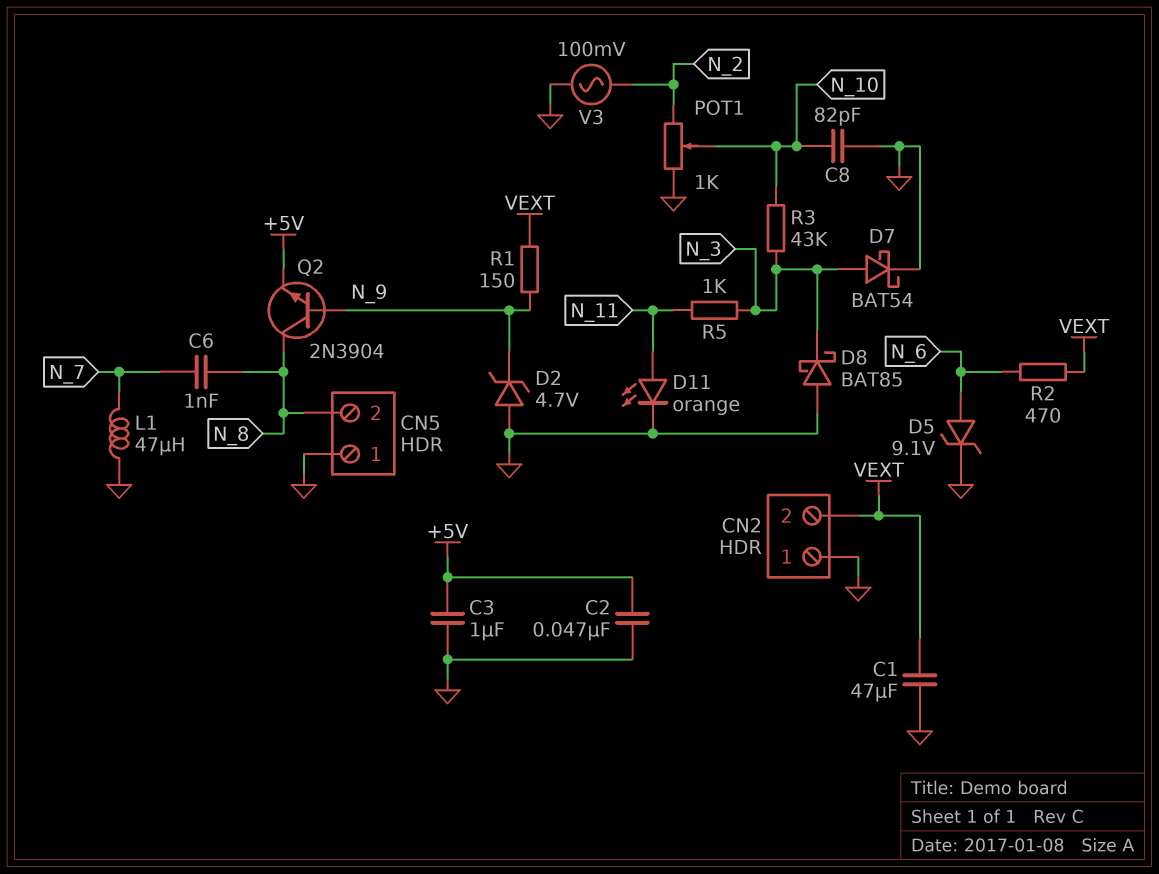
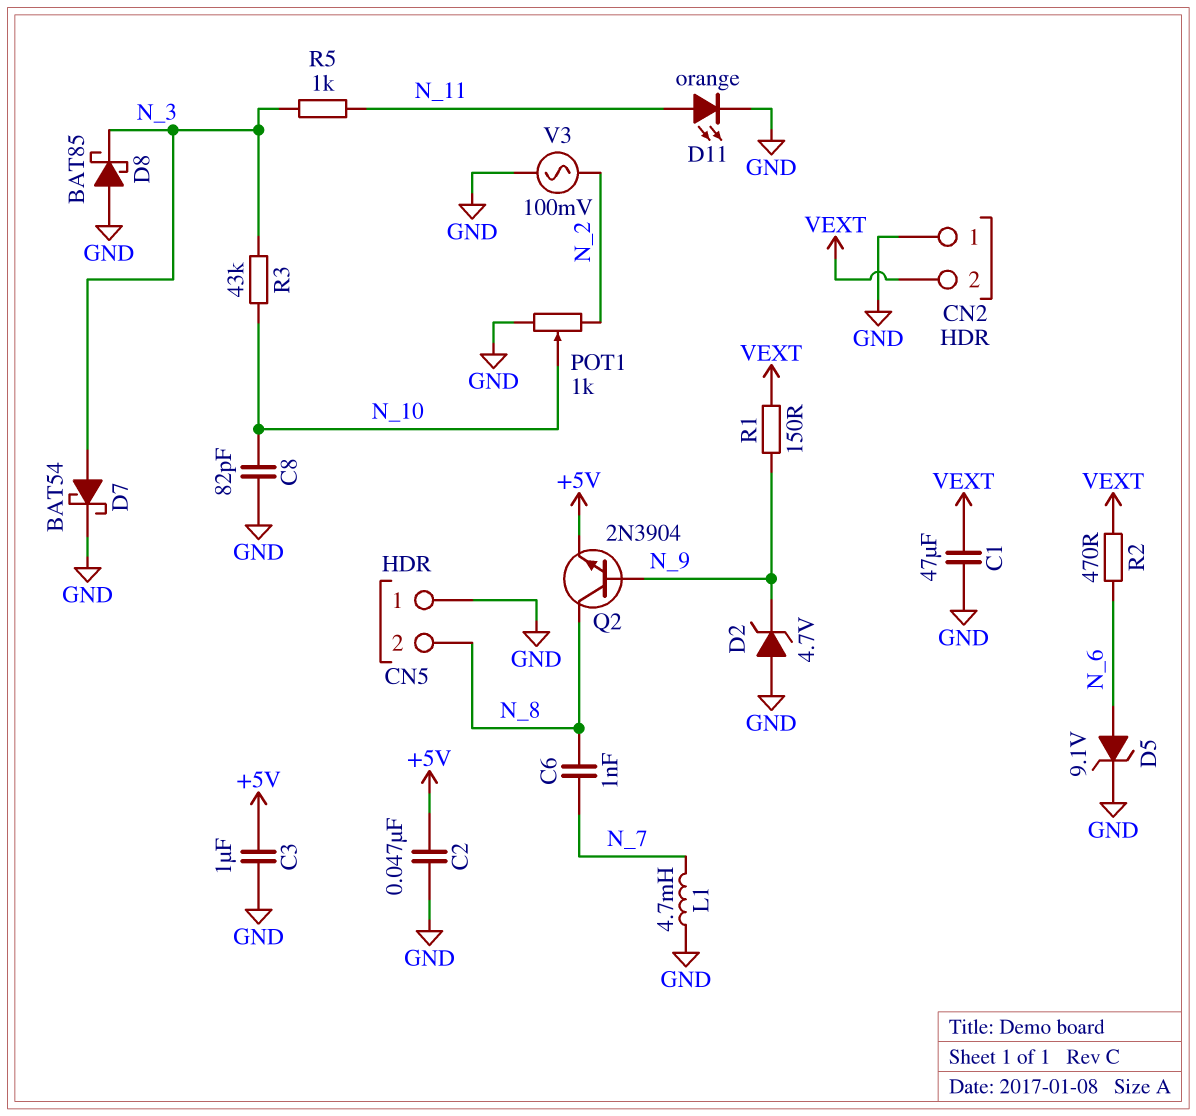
L1: 47uH (GND, N_7) -> 4.7mH (GND, N_7)

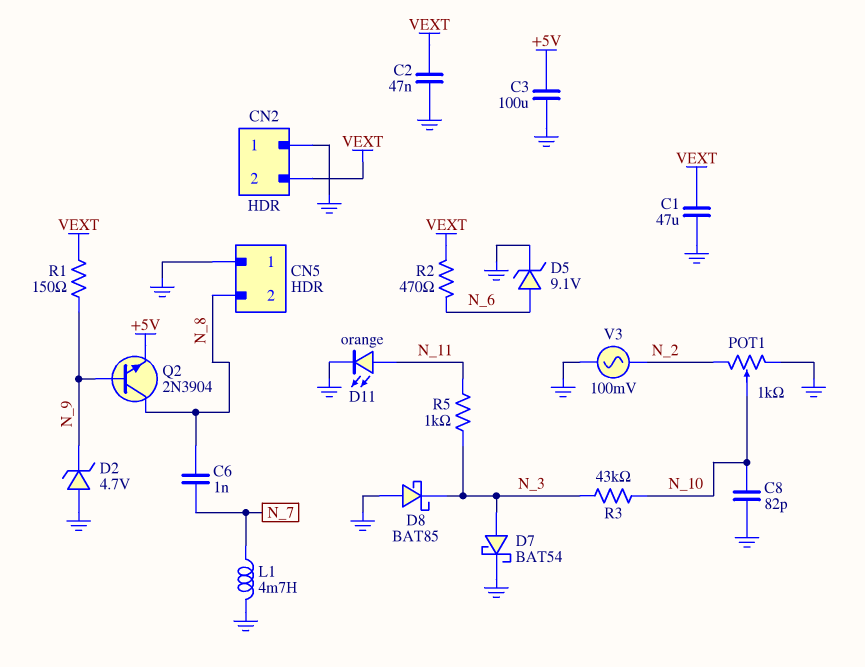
C2: 47nF (+5V, GND) -> 47nF (GND, VEXT)
C3: 1uF (+5V, GND) -> 100uF (+5V, GND)

